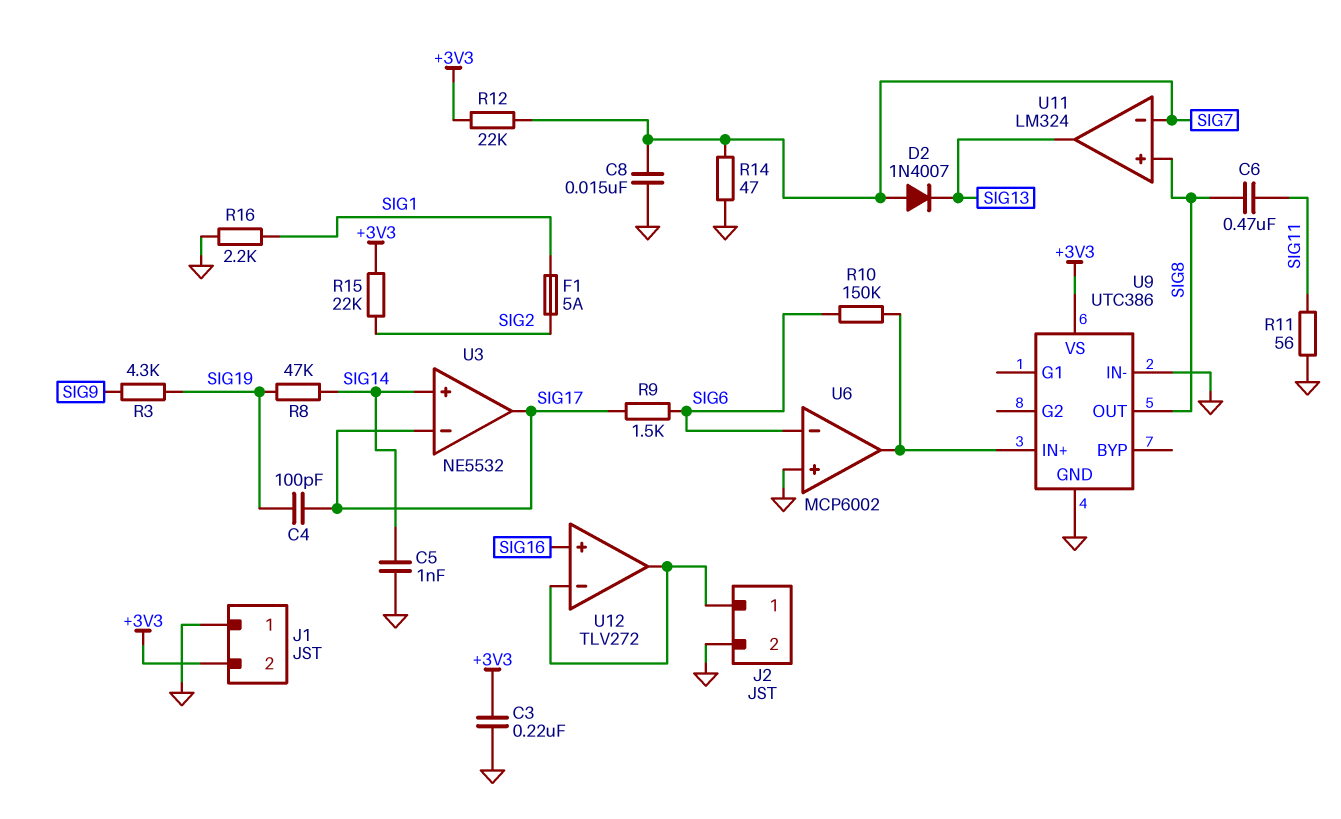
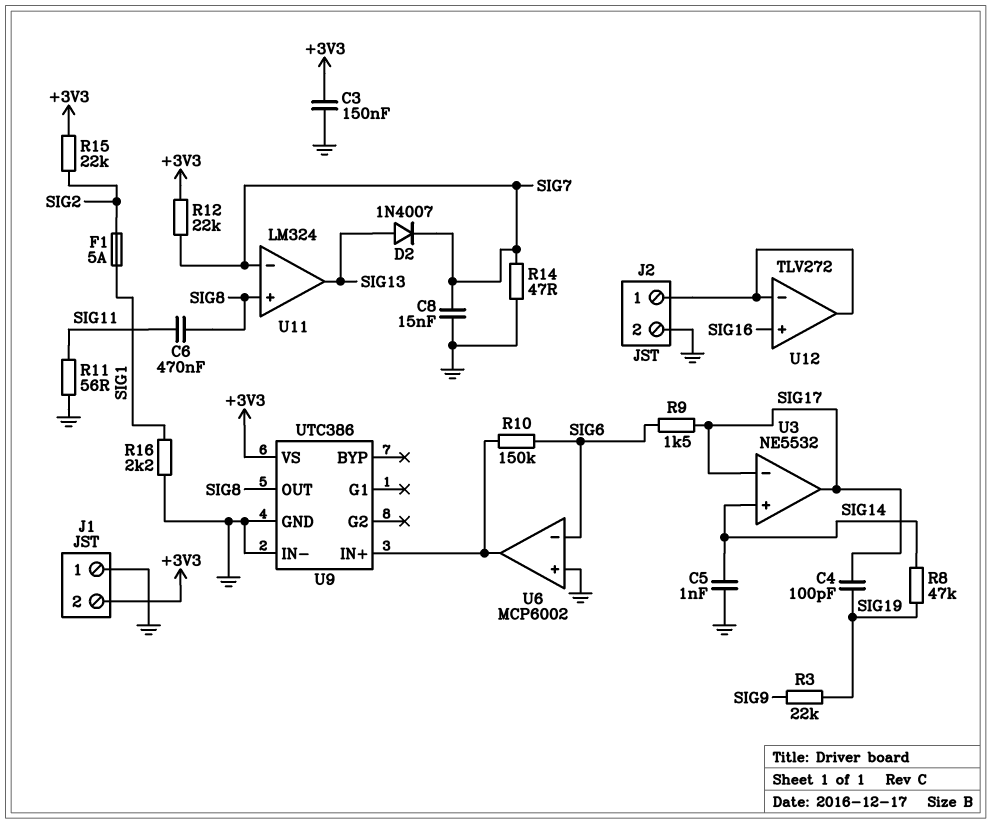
C3: 220nF (+3V3, GND) -> 150nF (+3V3, GND)
D2: diode 1N4007 (A SIG7, K SIG13) -> diode 1N4007 (A SIG13, K SIG7)
R3: 4.3k (SIG9, SIG19) -> 22k (SIG9, SIG19)

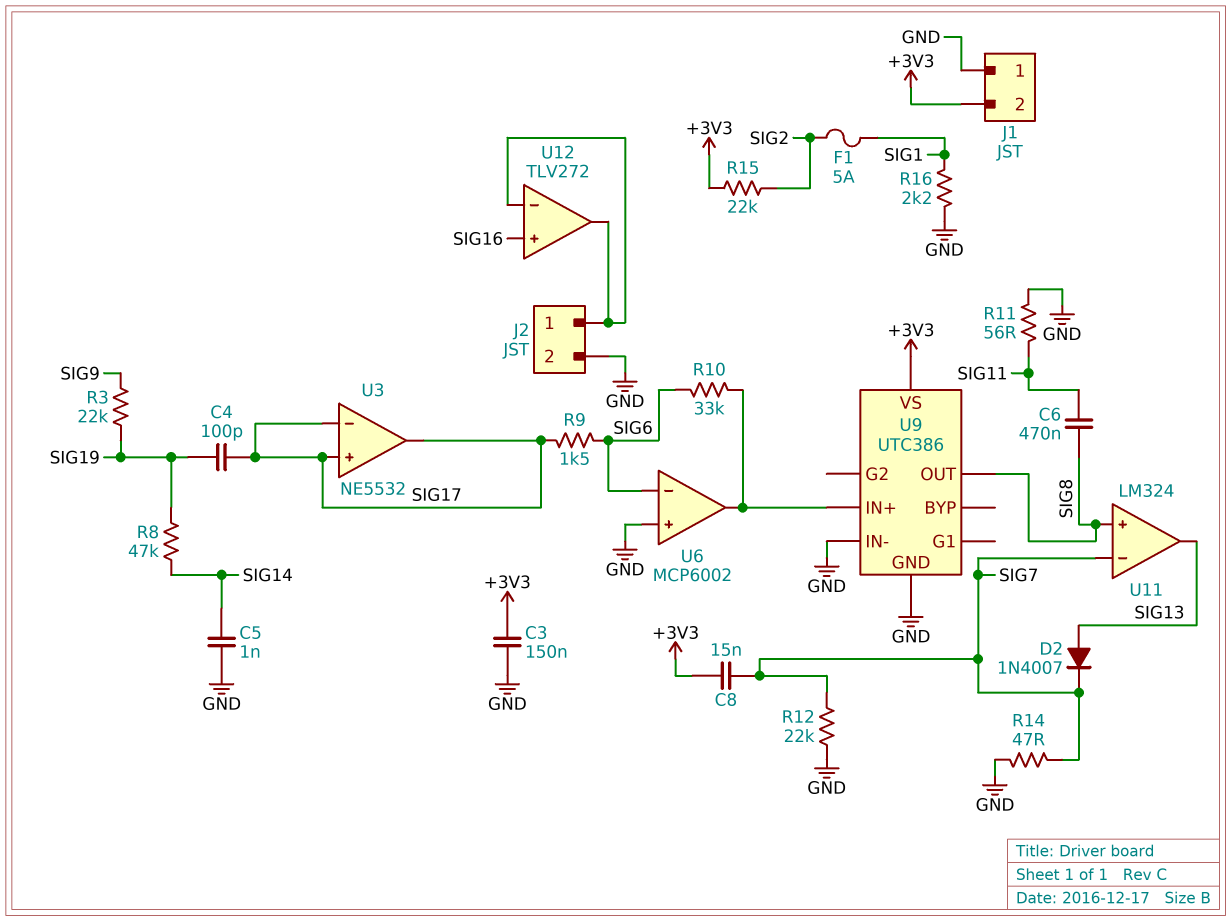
C8: 15nF (GND, SIG7) -> 15nF (+3V3, SIG7)
R10: 150k (SIG6, U6/out) -> 33k (SIG6, U6/out)
R12: 22k (+3V3, SIG7) -> 22k (GND, SIG7)
U3 pin in+: SIG14 -> SIG17

